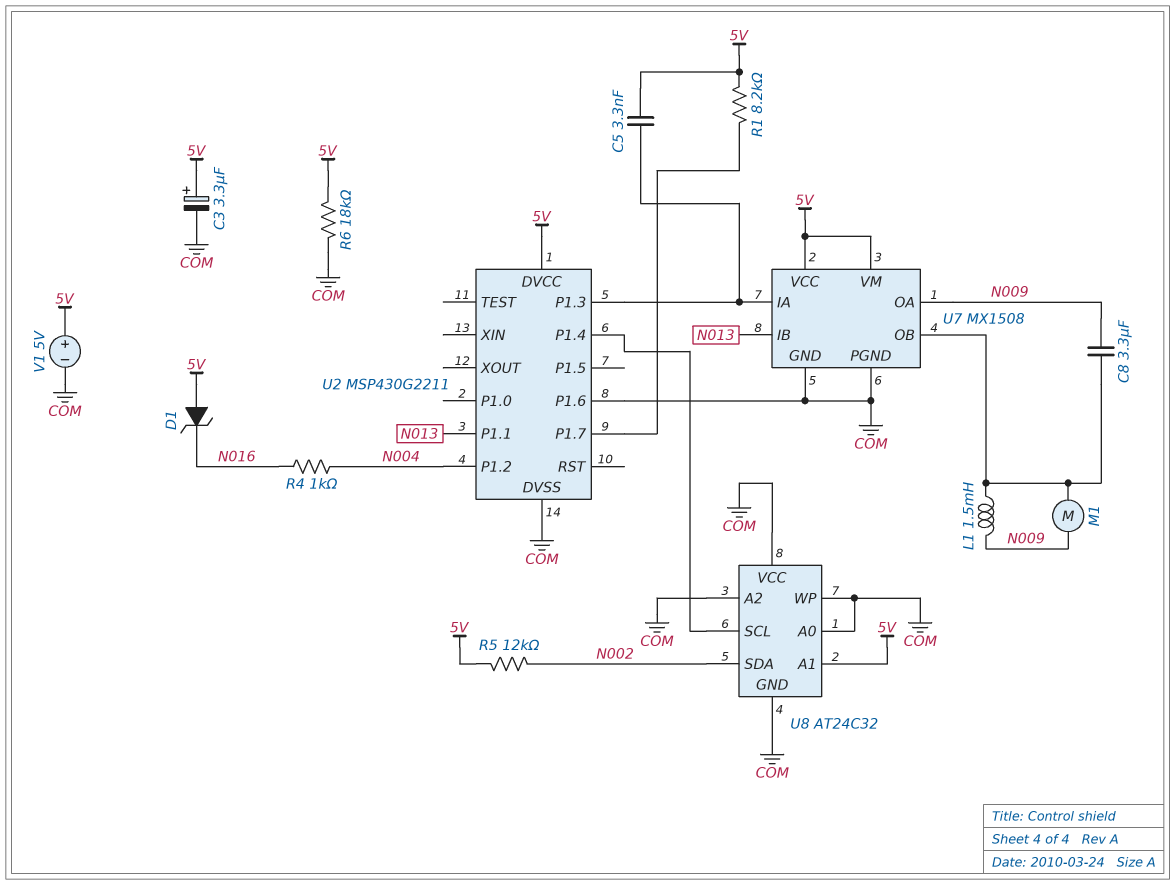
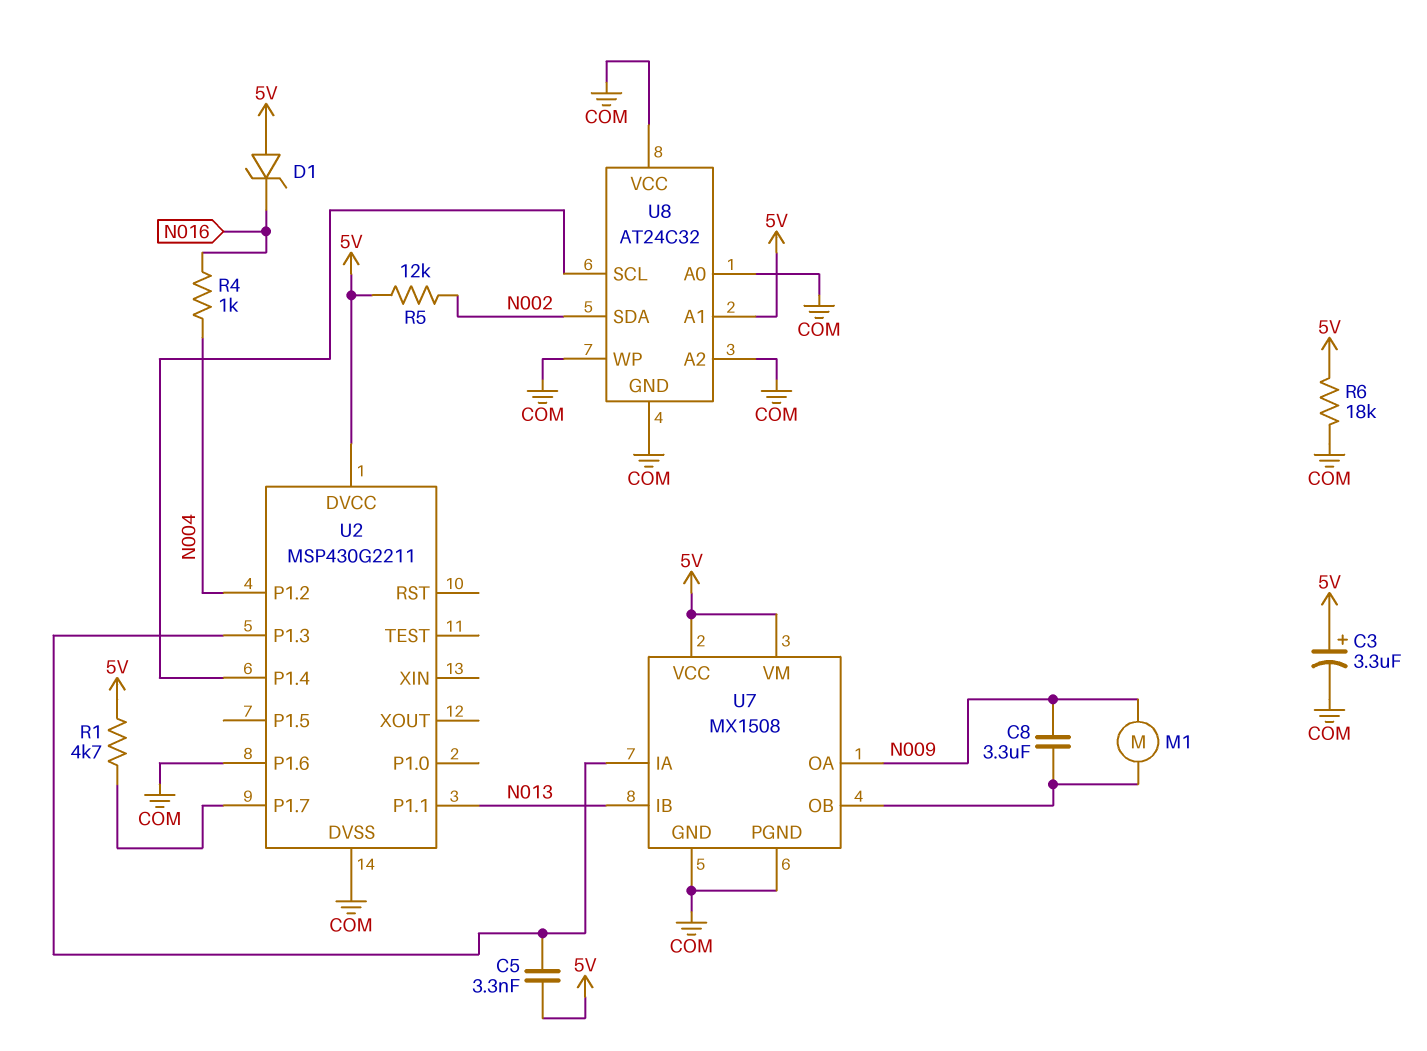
L1: 1.5mH (N009, U7/OB) -> none
R1: 8.2k (5V, U2/P1.7) -> 4.7k (5V, U2/P1.7)
V1: 5V (plus 5V, minus COM) -> none

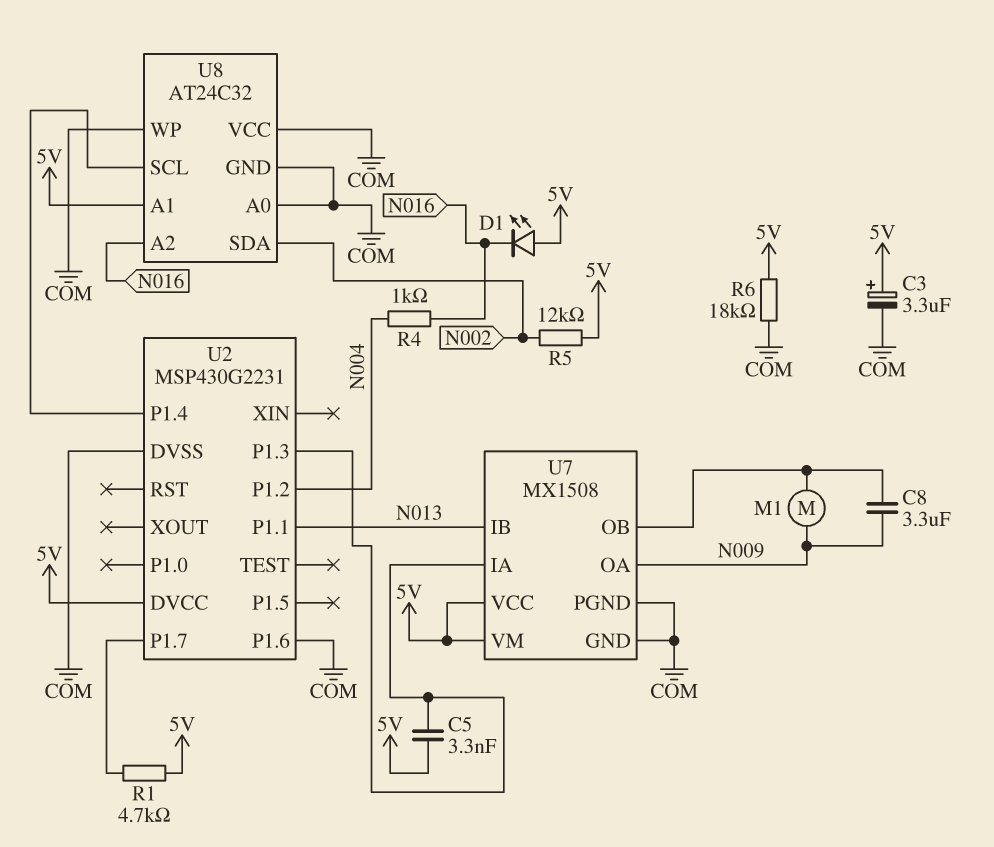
D1: zener (A 5V, K N016) -> LED (A 5V, K N016)
U2: MSP430G2211 -> MSP430G2231
U8 pin A2: COM -> N016

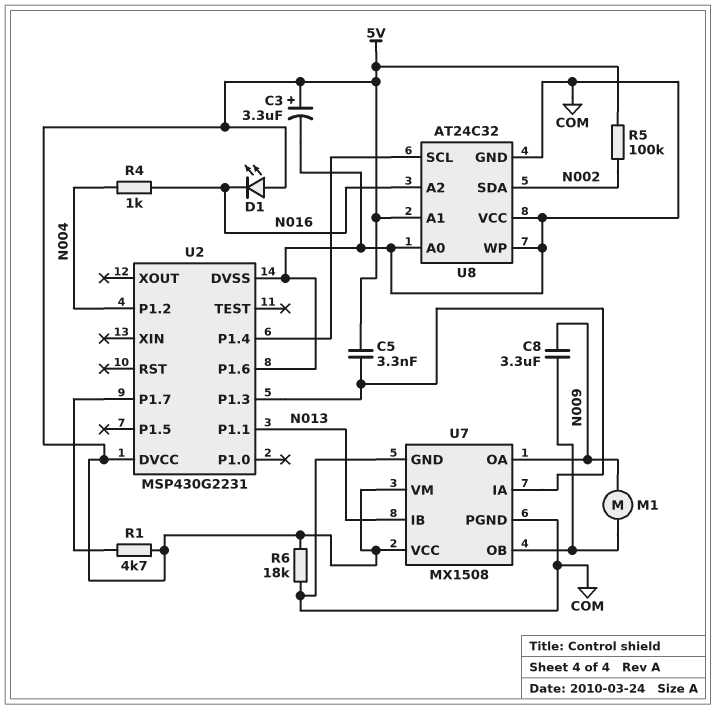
R5: 12k (5V, N002) -> 100k (5V, N002)

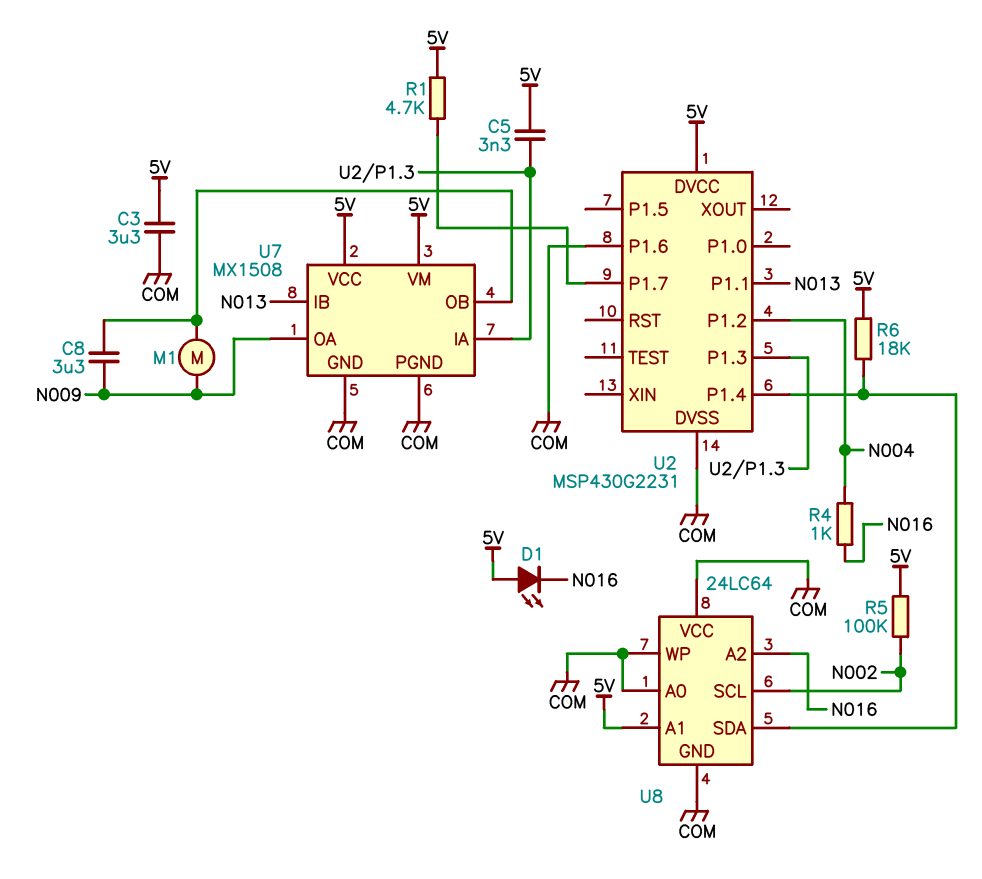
C3: 3.3uF (plus 5V, minus COM) -> 3.3uF (5V, COM)
R6: 18k (5V, COM) -> 18k (5V, U2/P1.4)
U8: AT24C32 -> 24LC64
U8 pin SCL: U2/P1.4 -> N002
U8 pin SDA: N002 -> U2/P1.4

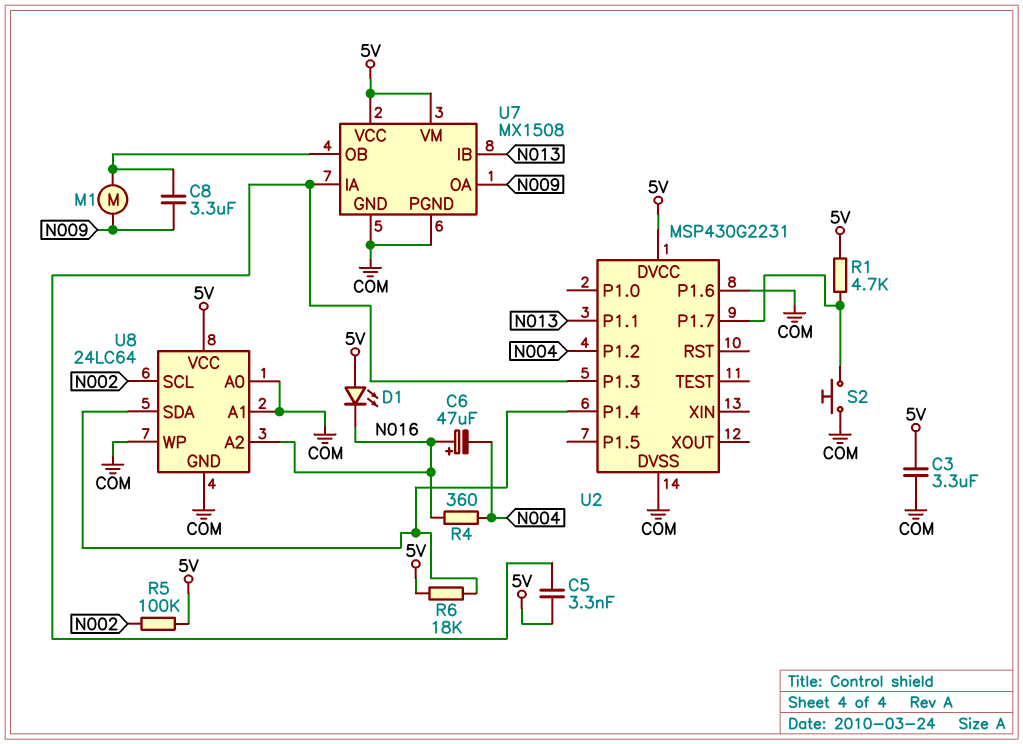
C6: none -> 47uF (plus N016, minus N004)
R4: 1k (N004, N016) -> 360 (N004, N016)
S2: none -> button (COM, U2/P1.7)
U8 pin A1: 5V -> COM
U8 pin VCC: COM -> 5V

